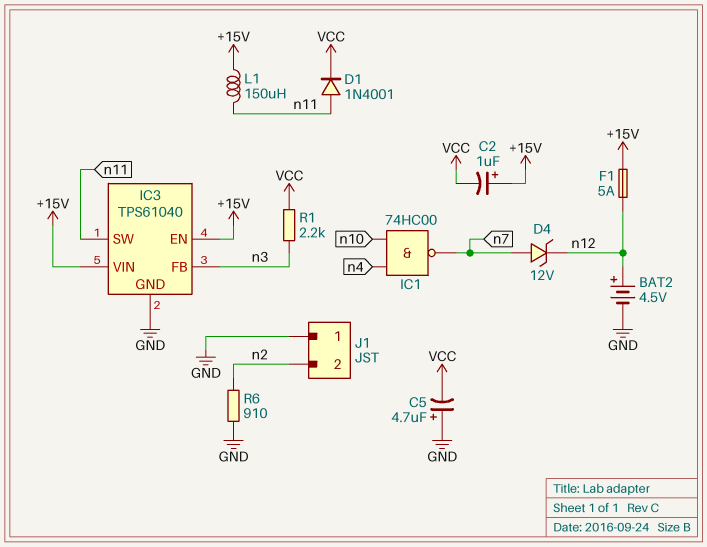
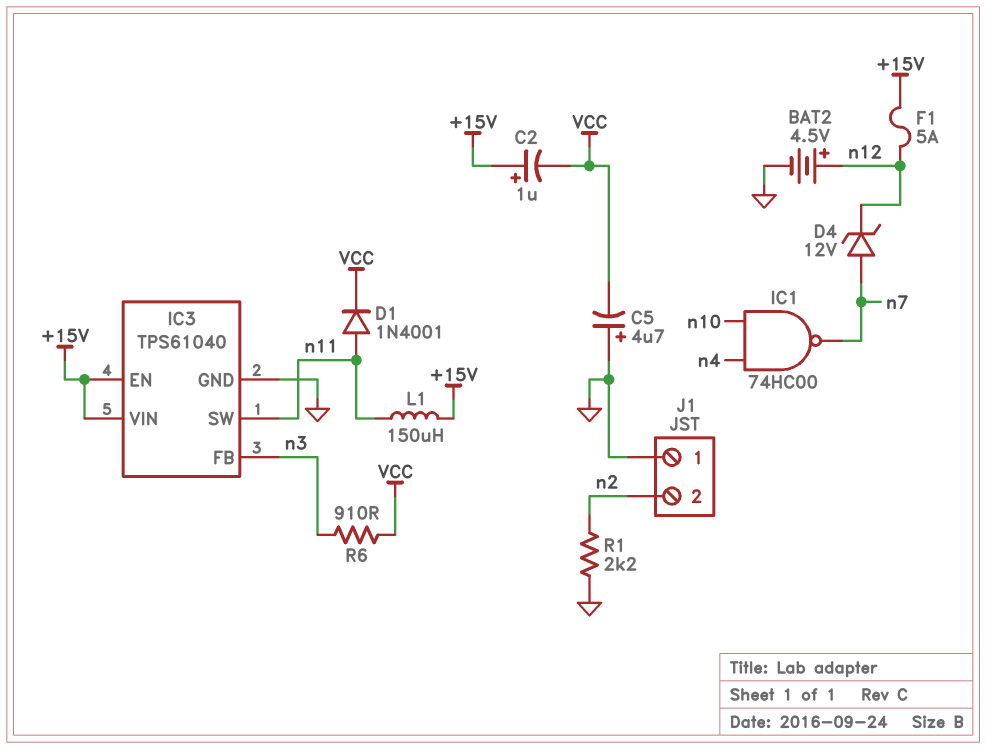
R1: 2.2k (VCC, n3) -> 2.2k (GND, n2)
R6: 910 (GND, n2) -> 910 (VCC, n3)

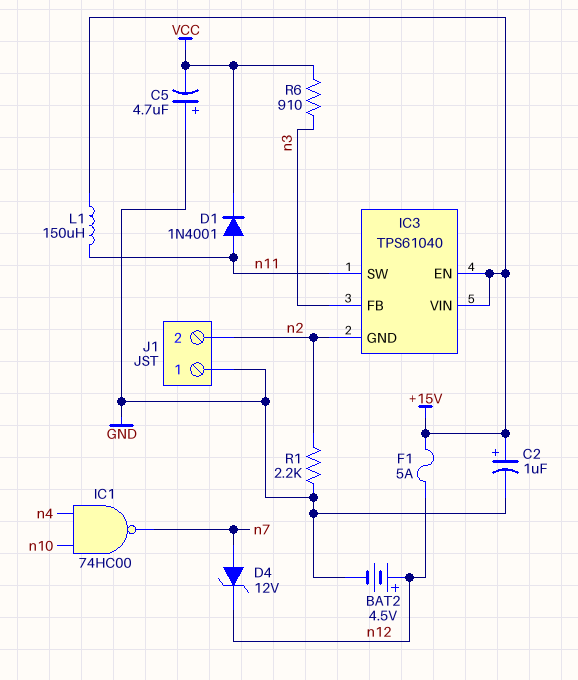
C2: 1uF (plus +15V, minus VCC) -> 1uF (plus +15V, minus GND)
IC3 pin GND: GND -> n2

